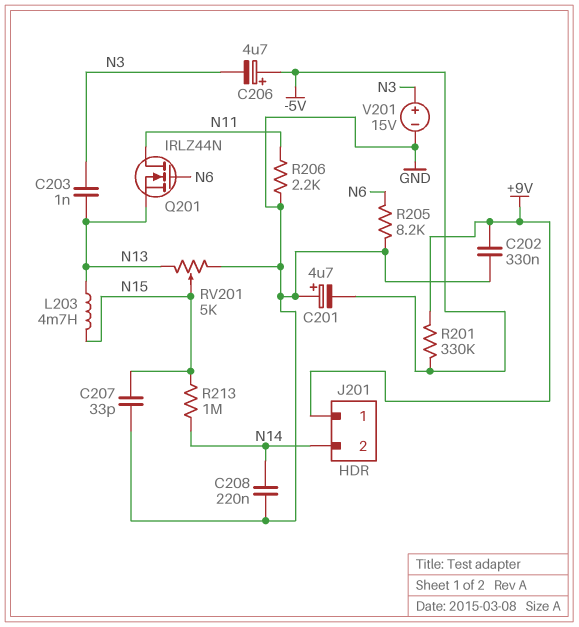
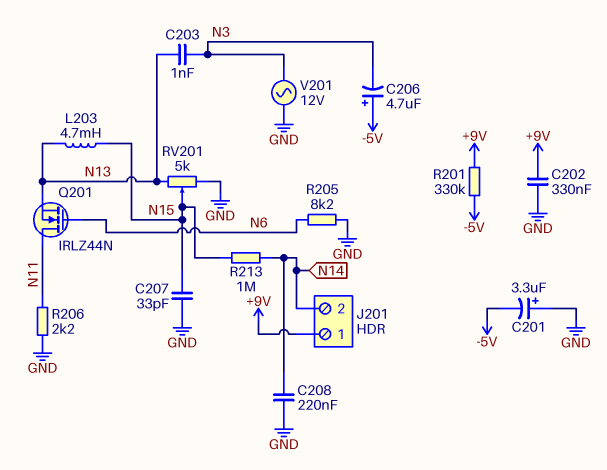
C201: 4.7uF (plus GND, minus -5V) -> 3.3uF (plus GND, minus -5V)
V201: 15V (plus N3, minus GND) -> AC 12V (GND, N3)

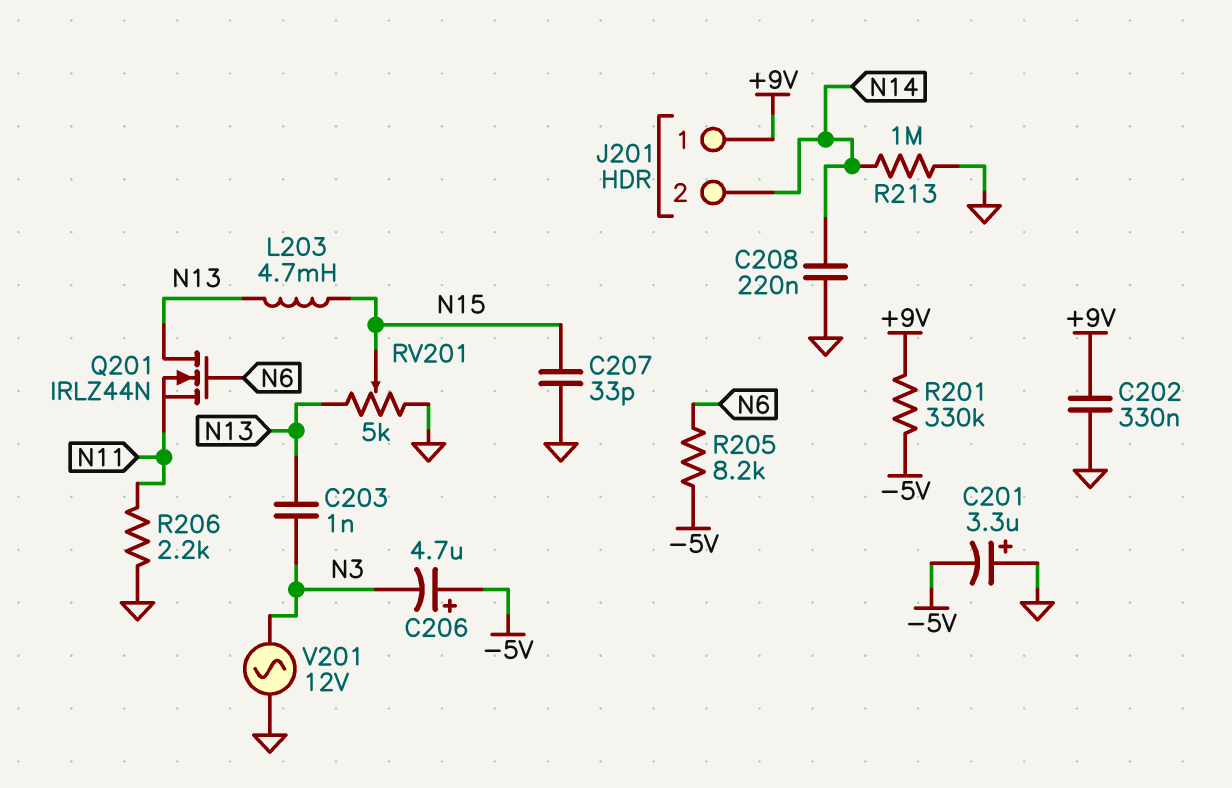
Q201: NMOS IRLZ44N (G N6, D N11, S N13) -> NMOS IRLZ44N (G N6, D N13, S N11)
R205: 8.2k (GND, N6) -> 8.2k (-5V, N6)
R213: 1M (N14, N15) -> 1M (GND, N14)

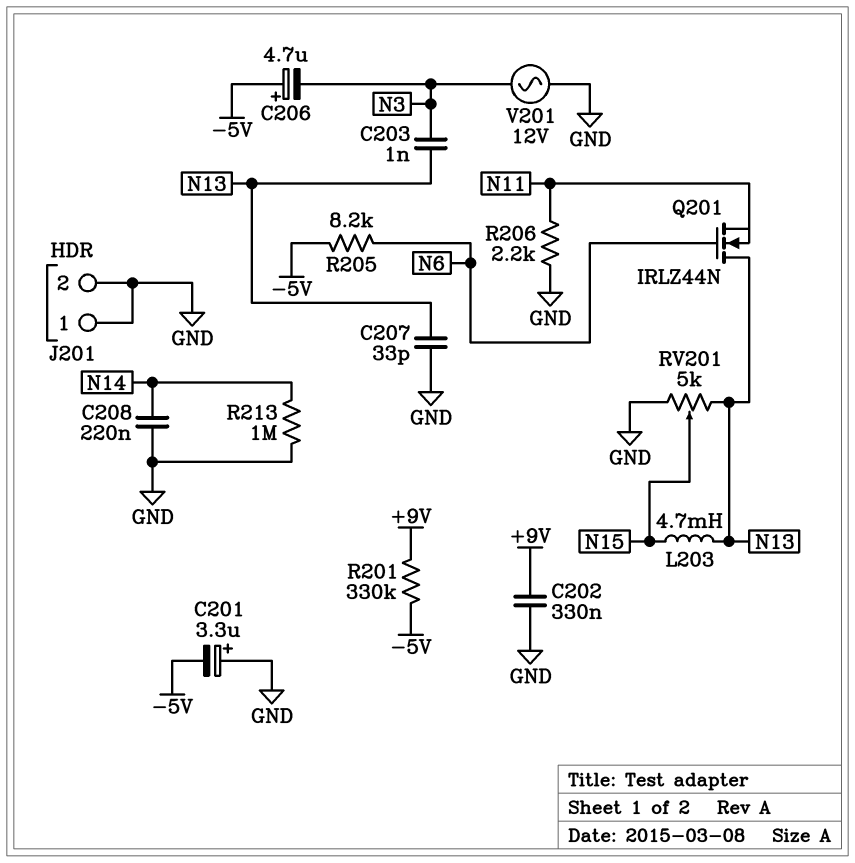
C207: 33pF (GND, N15) -> 33pF (GND, N13)
J201 pin 1: +9V -> GND
J201 pin 2: N14 -> GND

